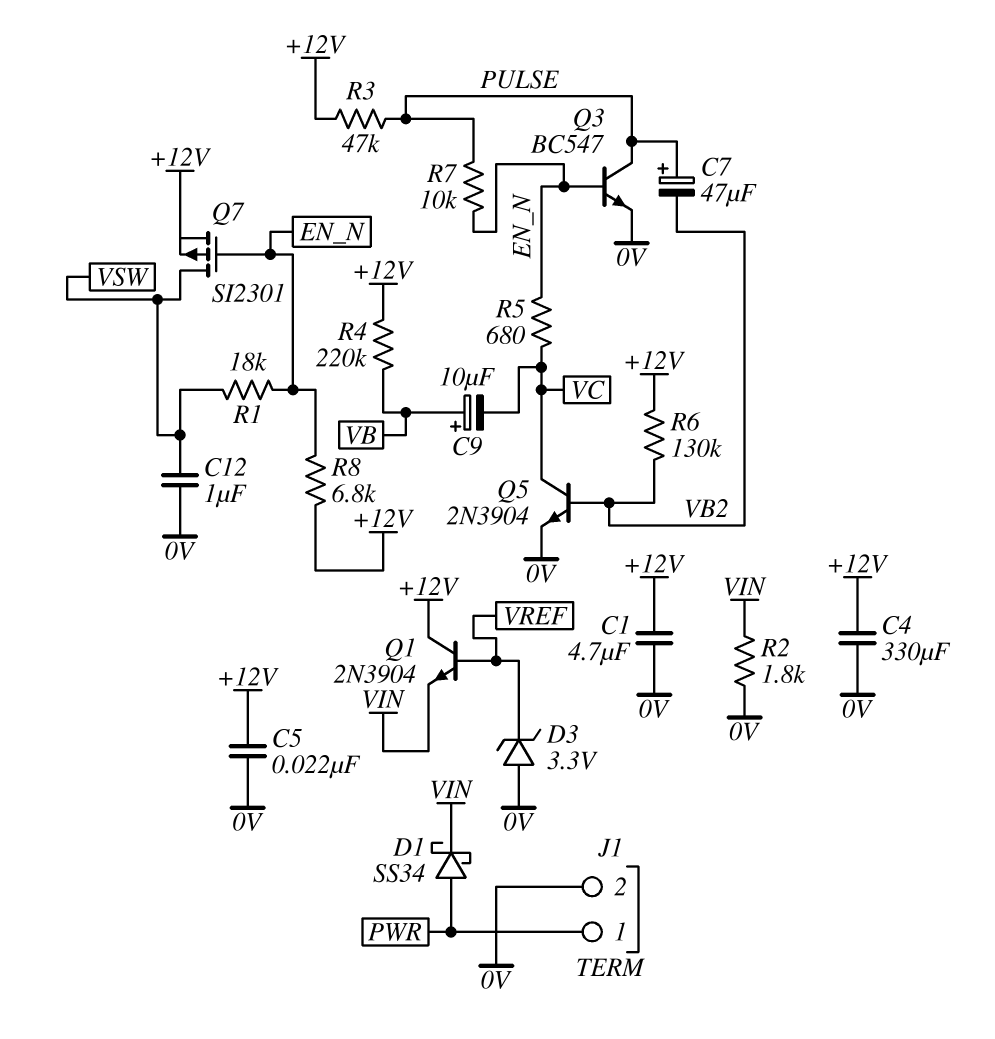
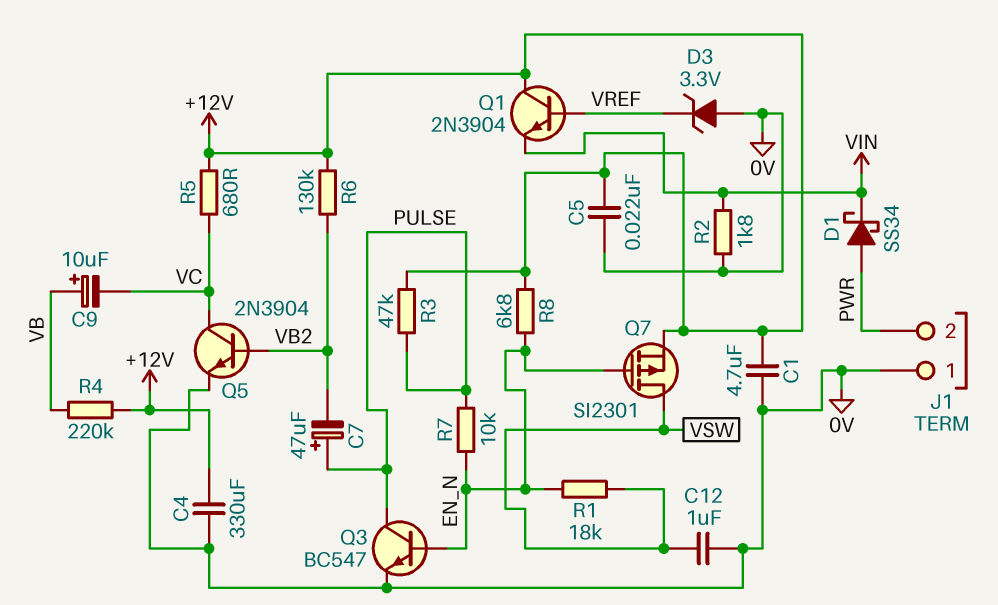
J1 pin 1: PWR -> 0V
J1 pin 2: 0V -> PWR
R5: 680 (EN_N, VC) -> 680 (+12V, VC)

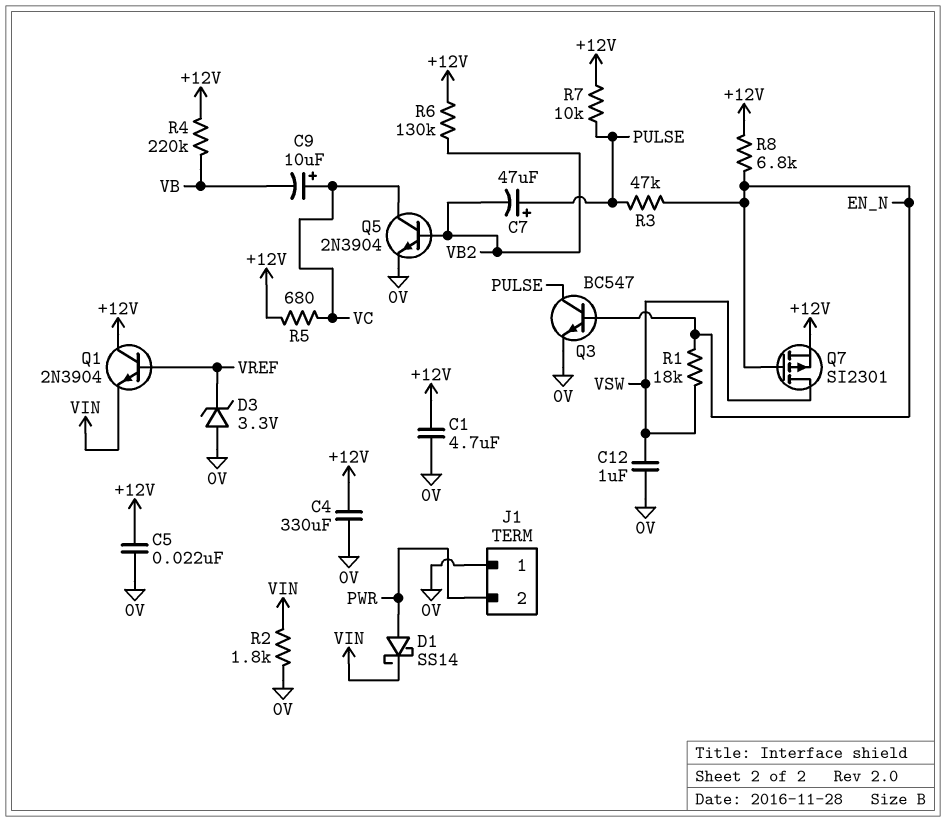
C9: 10uF (plus VB, minus VC) -> 10uF (plus VC, minus VB)
D1: schottky SS34 (A PWR, K VIN) -> schottky SS14 (A PWR, K VIN)
R3: 47k (+12V, PULSE) -> 47k (EN_N, PULSE)
R7: 10k (EN_N, PULSE) -> 10k (+12V, PULSE)

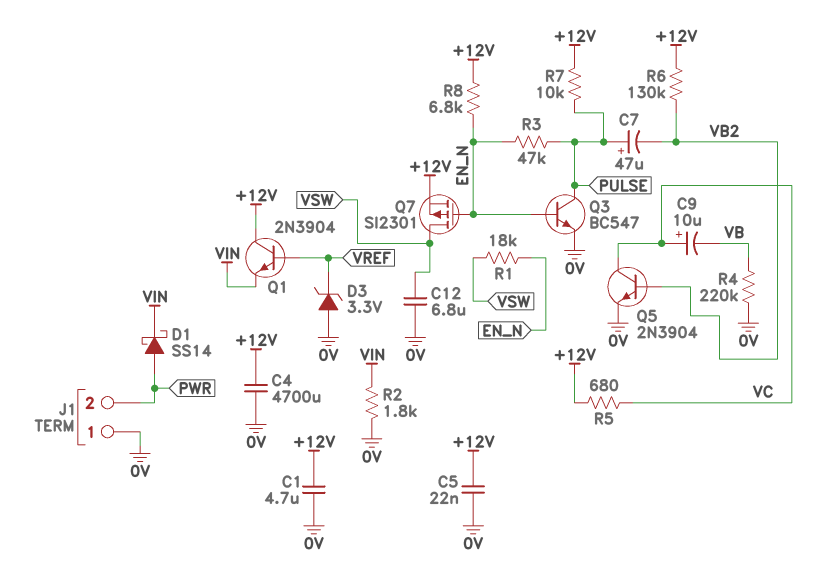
C4: 330uF (+12V, 0V) -> 4700uF (+12V, 0V)
C12: 1uF (0V, VSW) -> 6.8uF (0V, VSW)
R4: 220k (+12V, VB) -> 220k (0V, VB)

